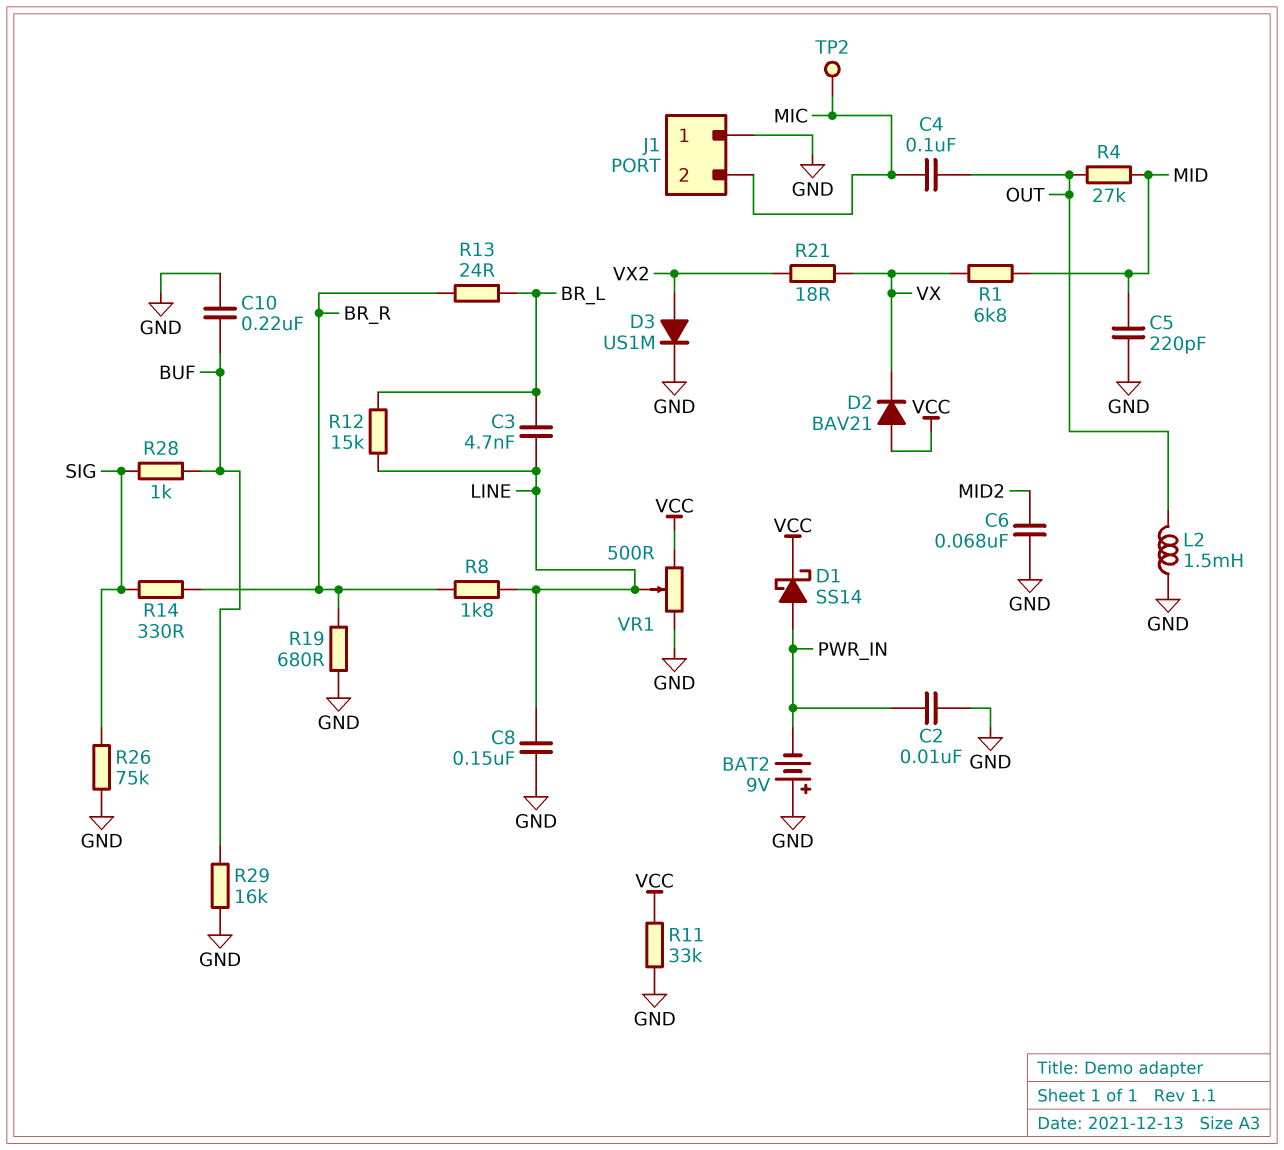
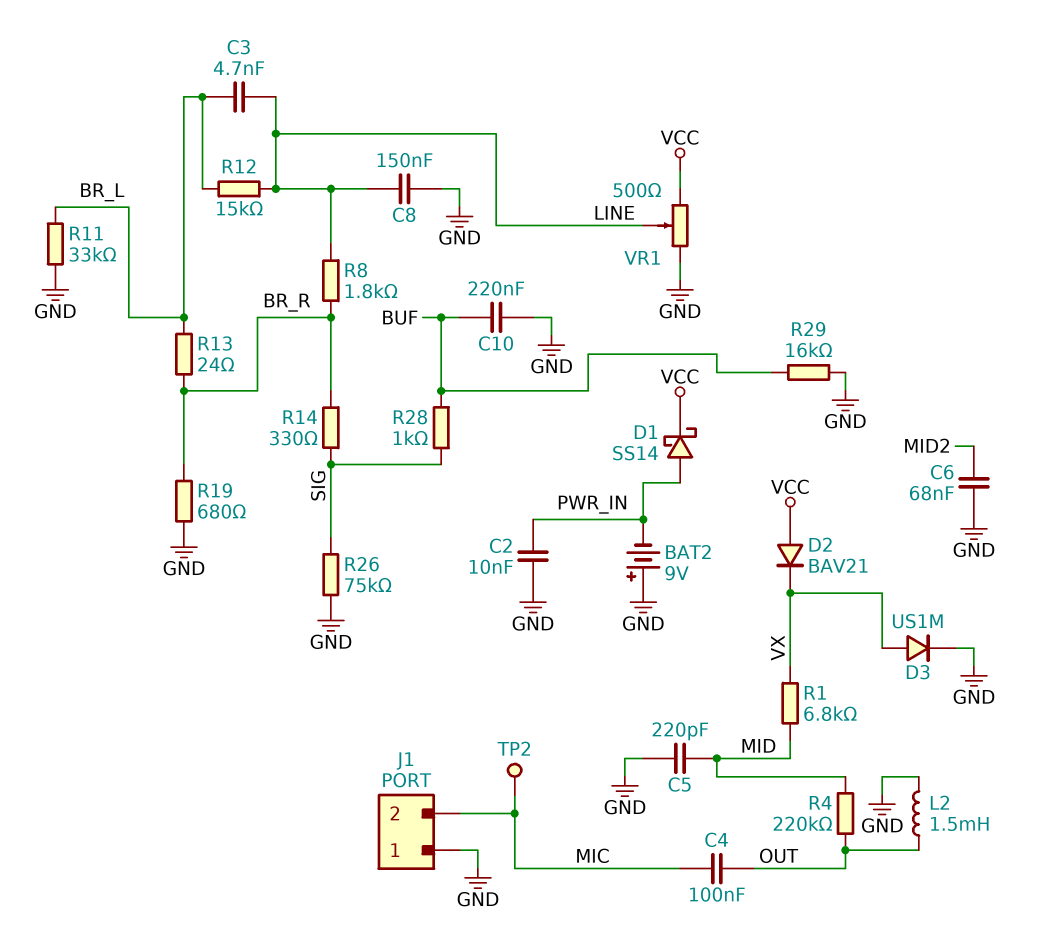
D3: diode US1M (A VX2, K GND) -> diode US1M (A VX, K GND)
R4: 27k (MID, OUT) -> 220k (MID, OUT)
R11: 33k (GND, VCC) -> 33k (BR_L, GND)
R21: 18 (VX, VX2) -> none

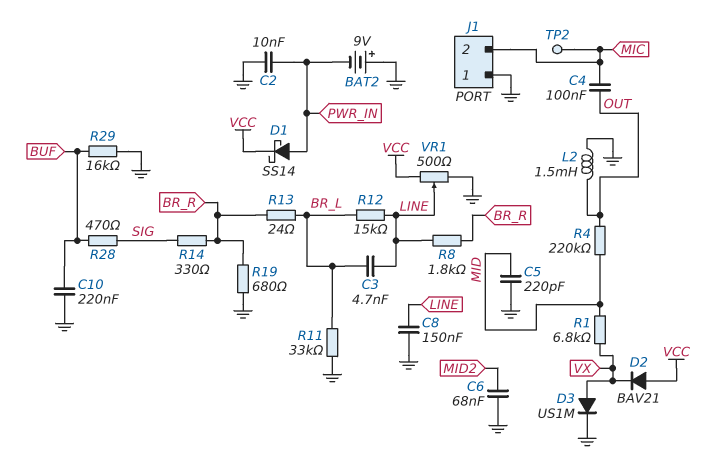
R26: 75k (GND, SIG) -> none
R28: 1k (BUF, SIG) -> 470 (BUF, SIG)

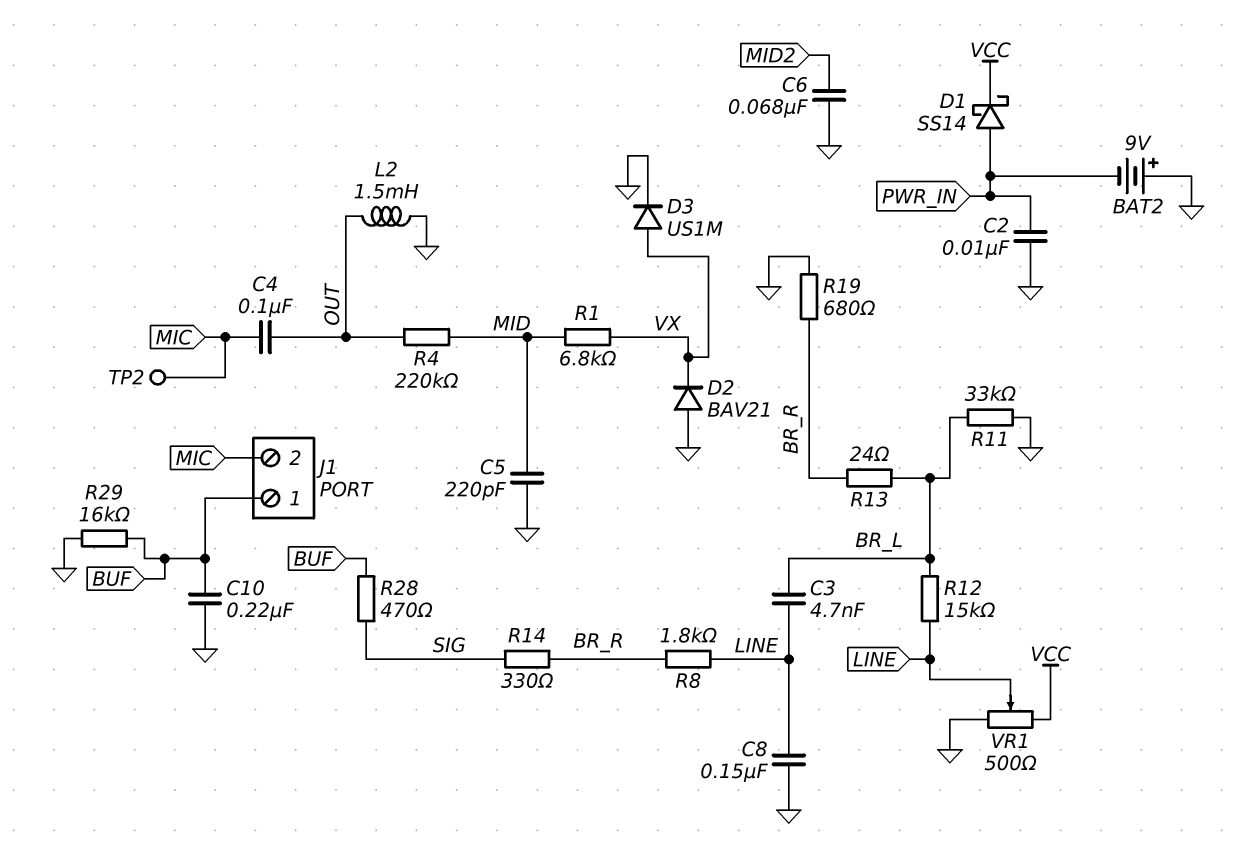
D2: diode BAV21 (A VCC, K VX) -> diode BAV21 (A GND, K VX)
J1 pin 1: GND -> BUF

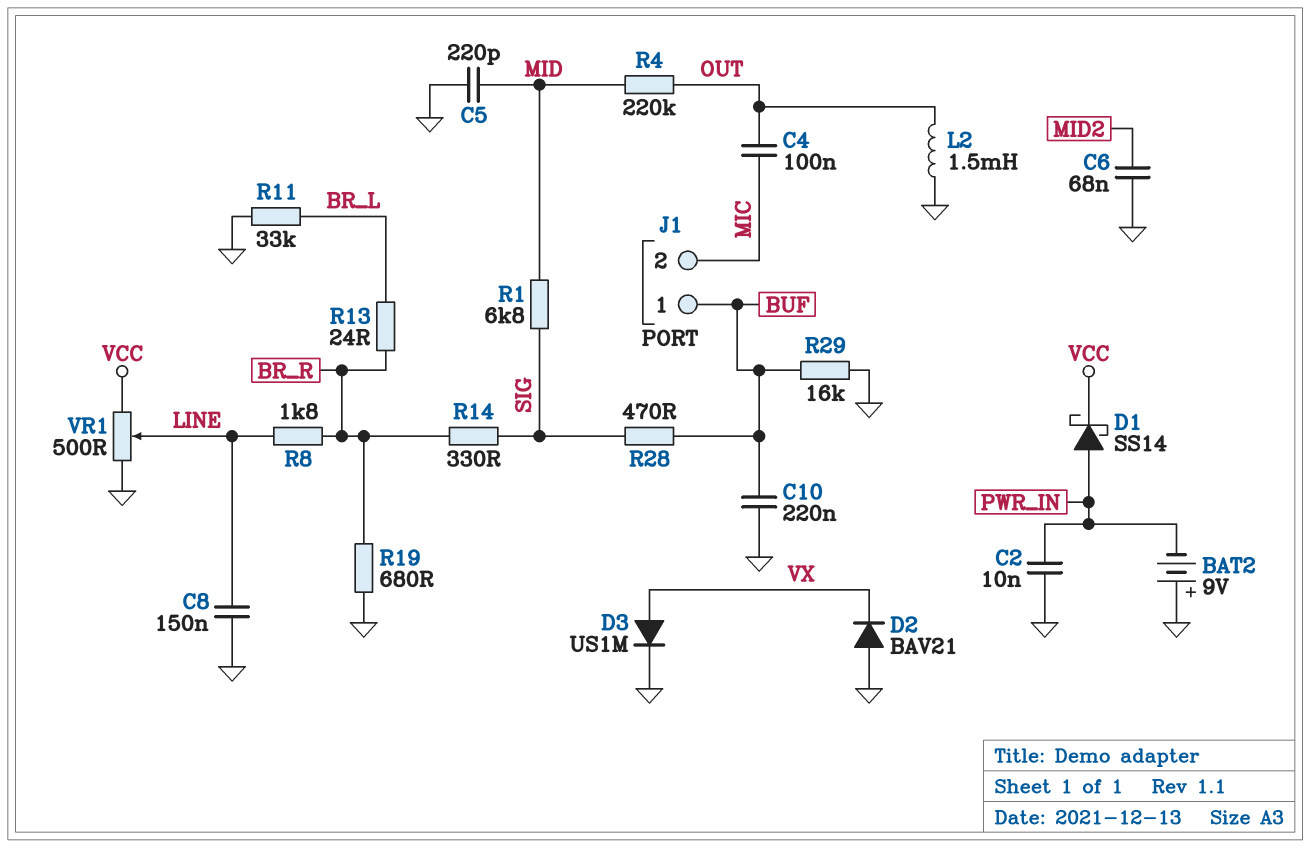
C3: 4.7nF (BR_L, LINE) -> none
R1: 6.8k (MID, VX) -> 6.8k (MID, SIG)
R12: 15k (BR_L, LINE) -> none
TP2: test point (MIC) -> none

